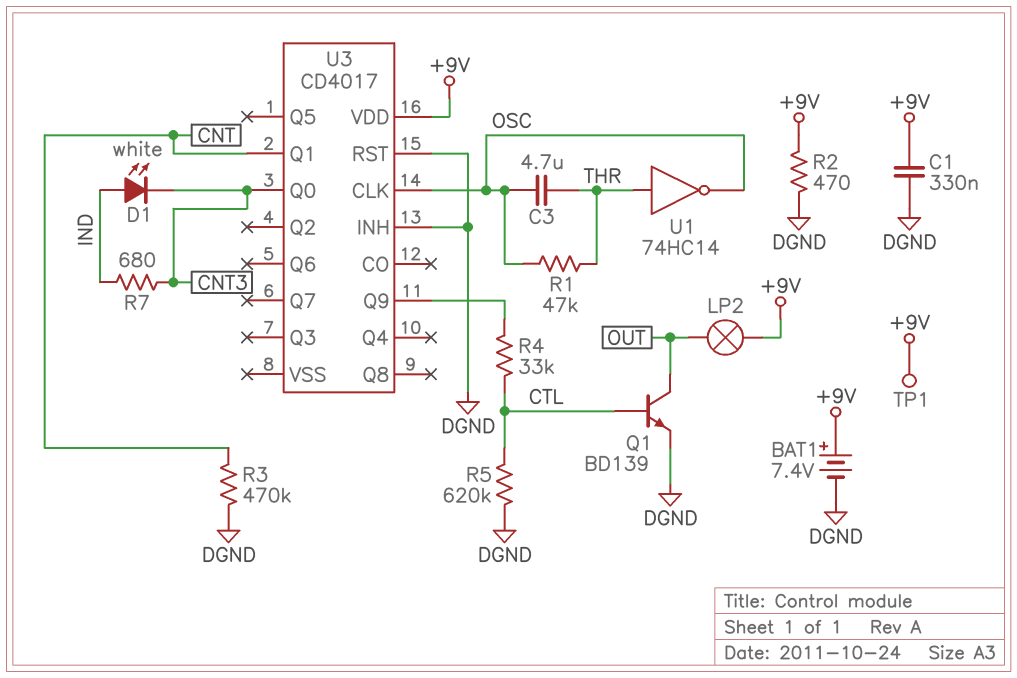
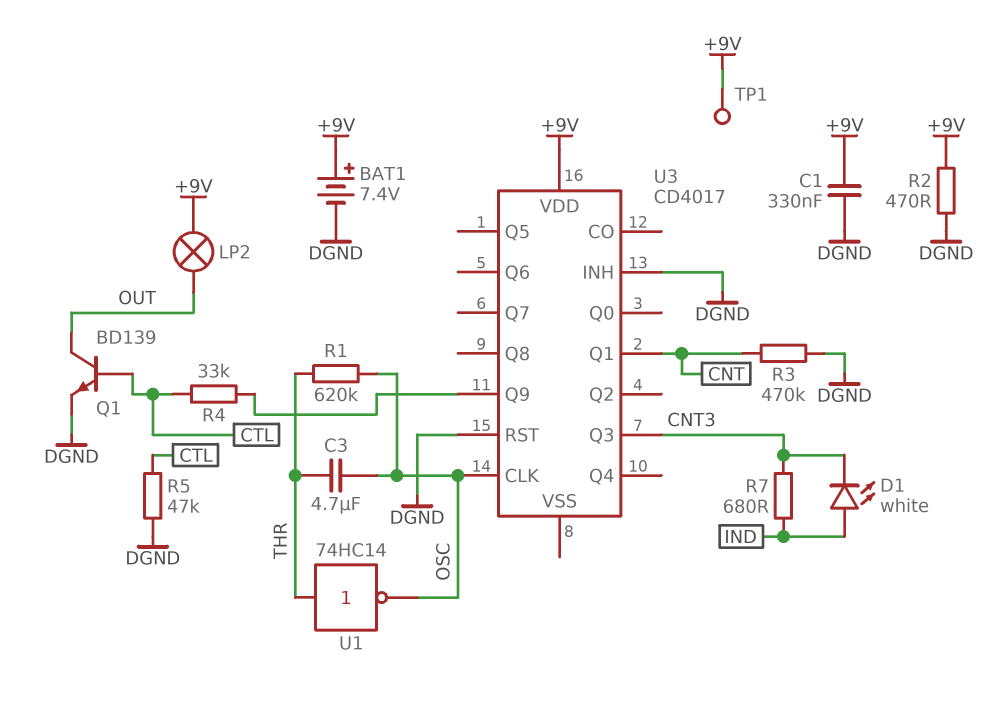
R1: 47k (OSC, THR) -> 620k (OSC, THR)
R5: 620k (CTL, DGND) -> 47k (CTL, DGND)
U3 pin Q0: CNT3 -> none
U3 pin Q3: none -> CNT3

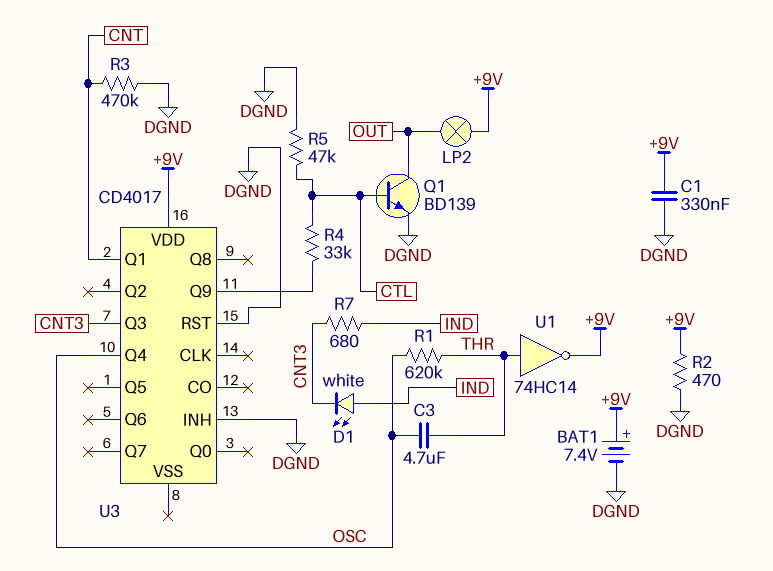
TP1: test point (+9V) -> none
U1: NOT 74HC14 (in THR, out OSC) -> NOT 74HC14 (in THR, out +9V)
U3 pin CLK: OSC -> none
U3 pin Q4: none -> OSC

